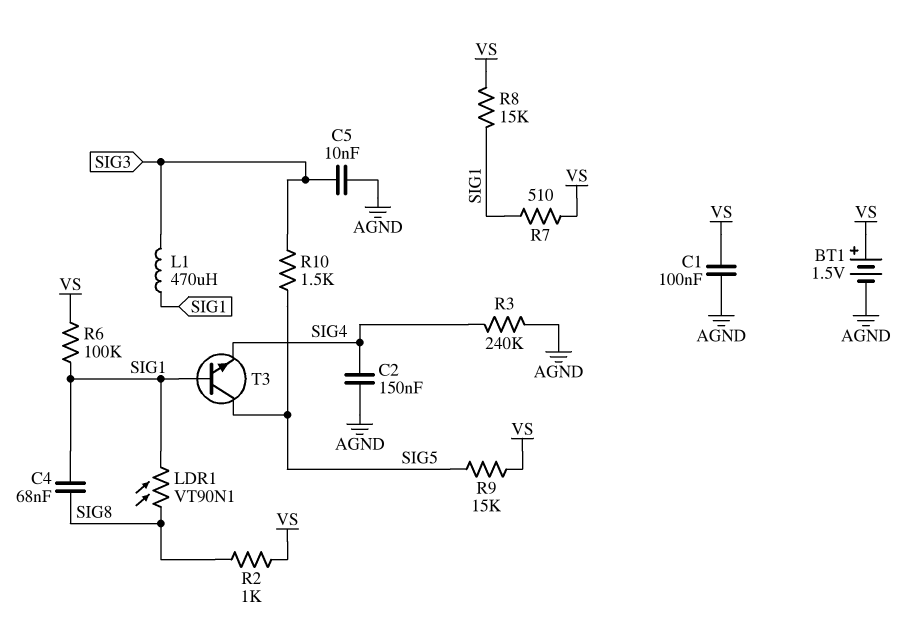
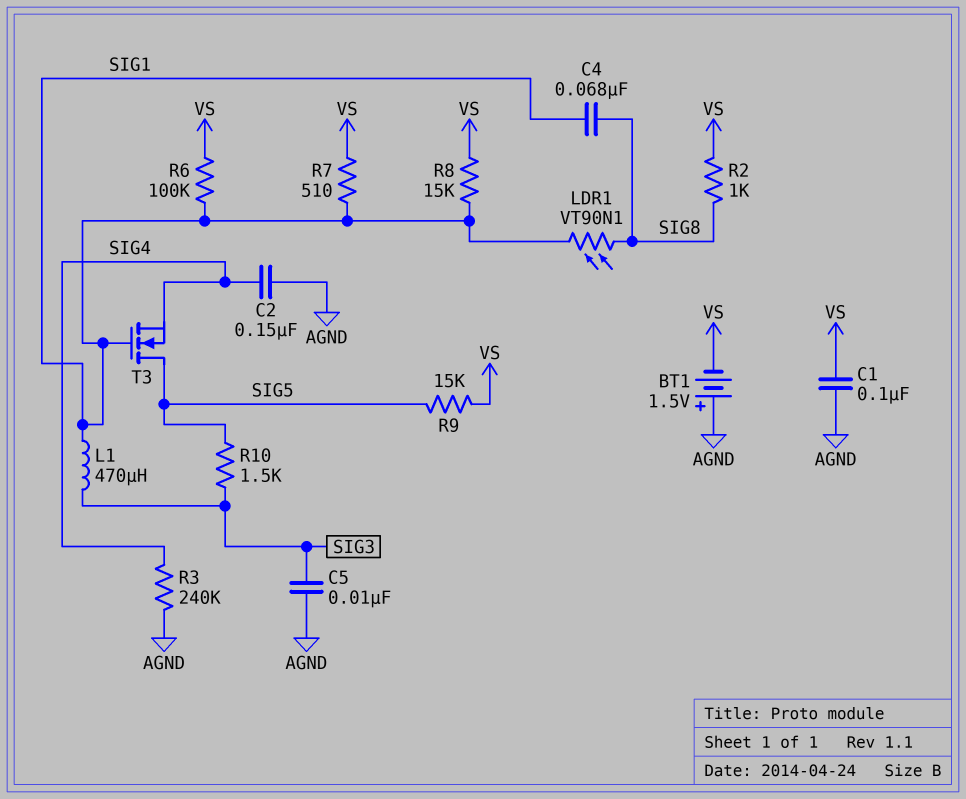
BT1: 1.5V (plus VS, minus AGND) -> 1.5V (plus AGND, minus VS)
T3: NPN (B SIG1, C SIG5, E SIG4) -> NMOS (G SIG1, D SIG5, S SIG4)

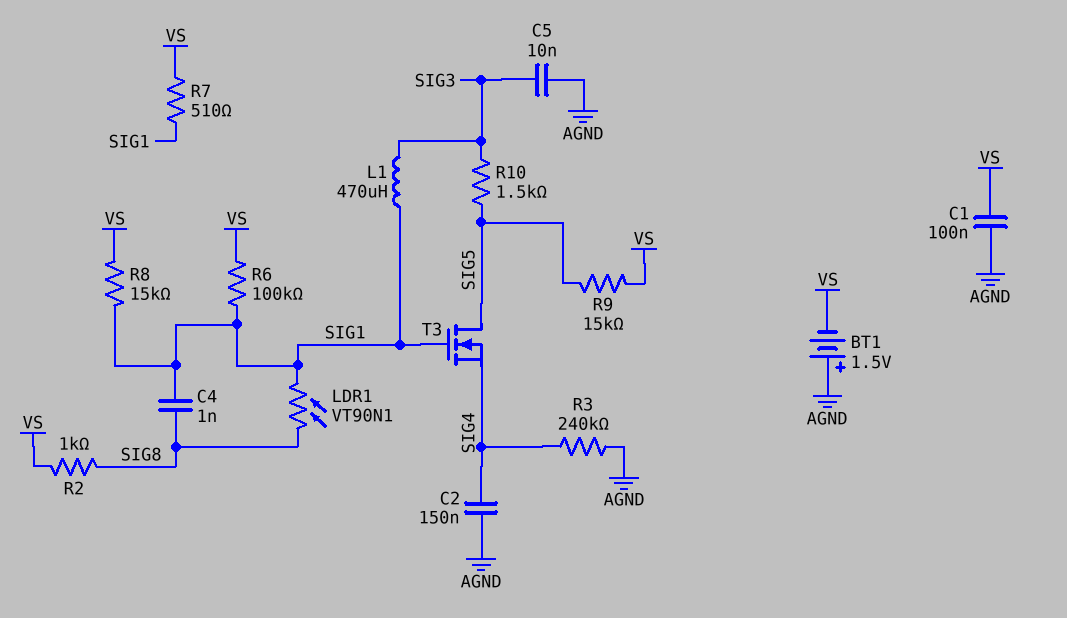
C4: 68nF (SIG1, SIG8) -> 1nF (SIG1, SIG8)

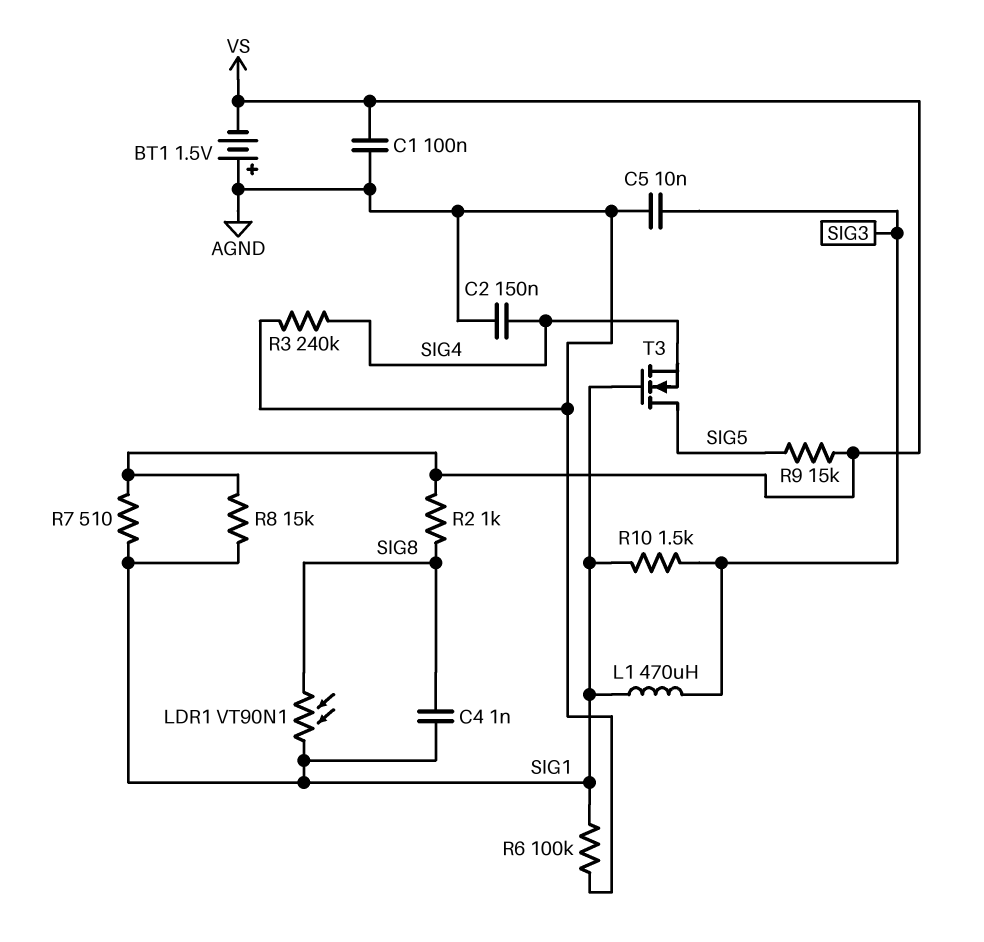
R6: 100k (SIG1, VS) -> 100k (AGND, SIG1)
R10: 1.5k (SIG3, SIG5) -> 1.5k (SIG1, SIG3)

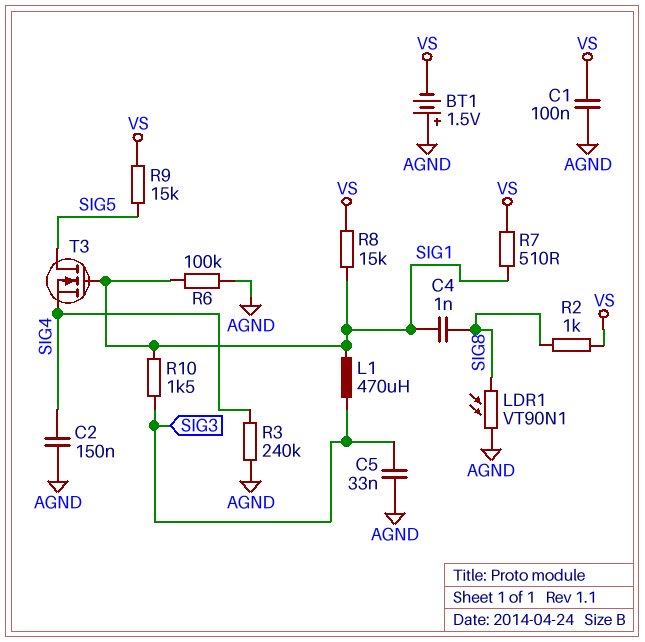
C5: 10nF (AGND, SIG3) -> 33nF (AGND, SIG3)
LDR1: VT90N1 (SIG1, SIG8) -> VT90N1 (AGND, SIG8)

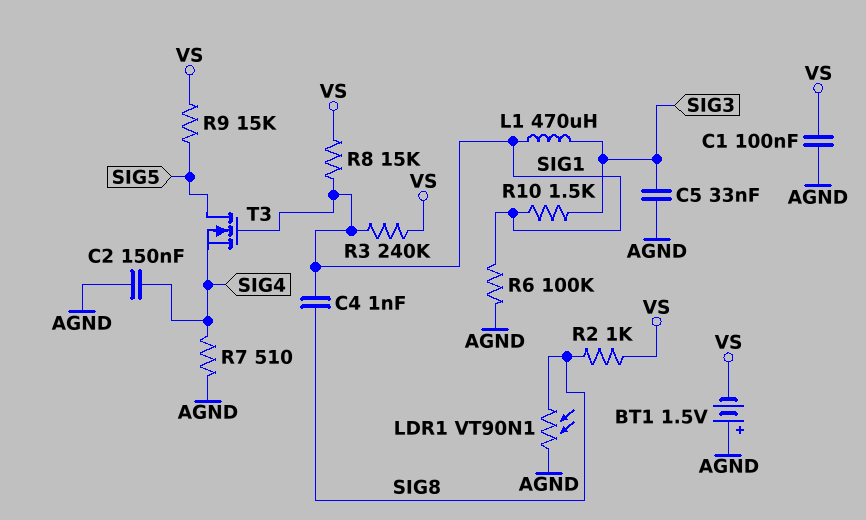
R3: 240k (AGND, SIG4) -> 240k (SIG1, VS)
R7: 510 (SIG1, VS) -> 510 (AGND, SIG4)

